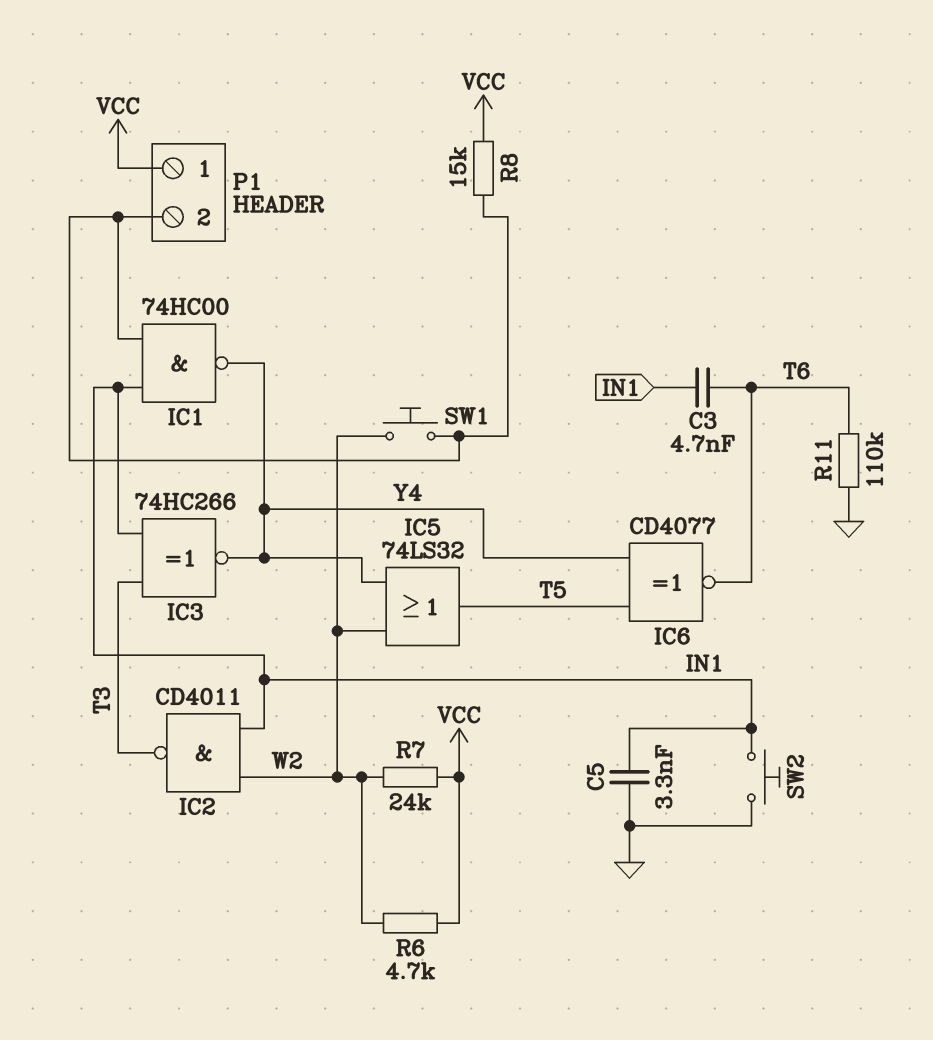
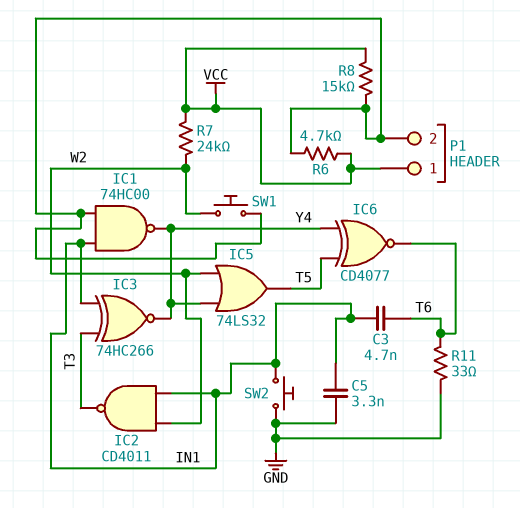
R6: 4.7k (VCC, W2) -> 4.7k (P1/2, VCC)
R11: 110k (GND, T6) -> 33 (GND, T6)

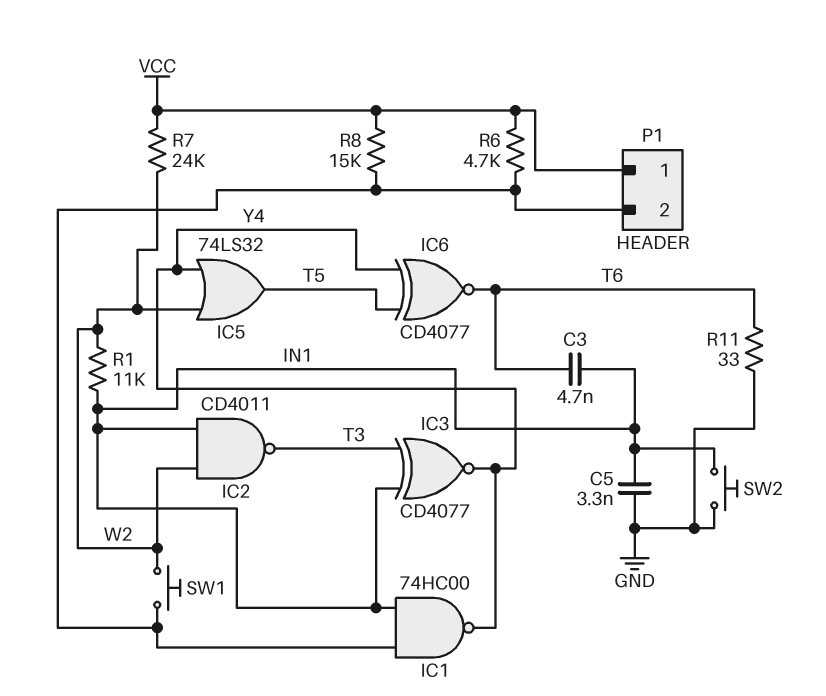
IC3: XNOR 74HC266 (in IN1, in T3, out Y4) -> XNOR CD4077 (in IN1, in T3, out Y4)
R1: none -> 11k (IN1, W2)

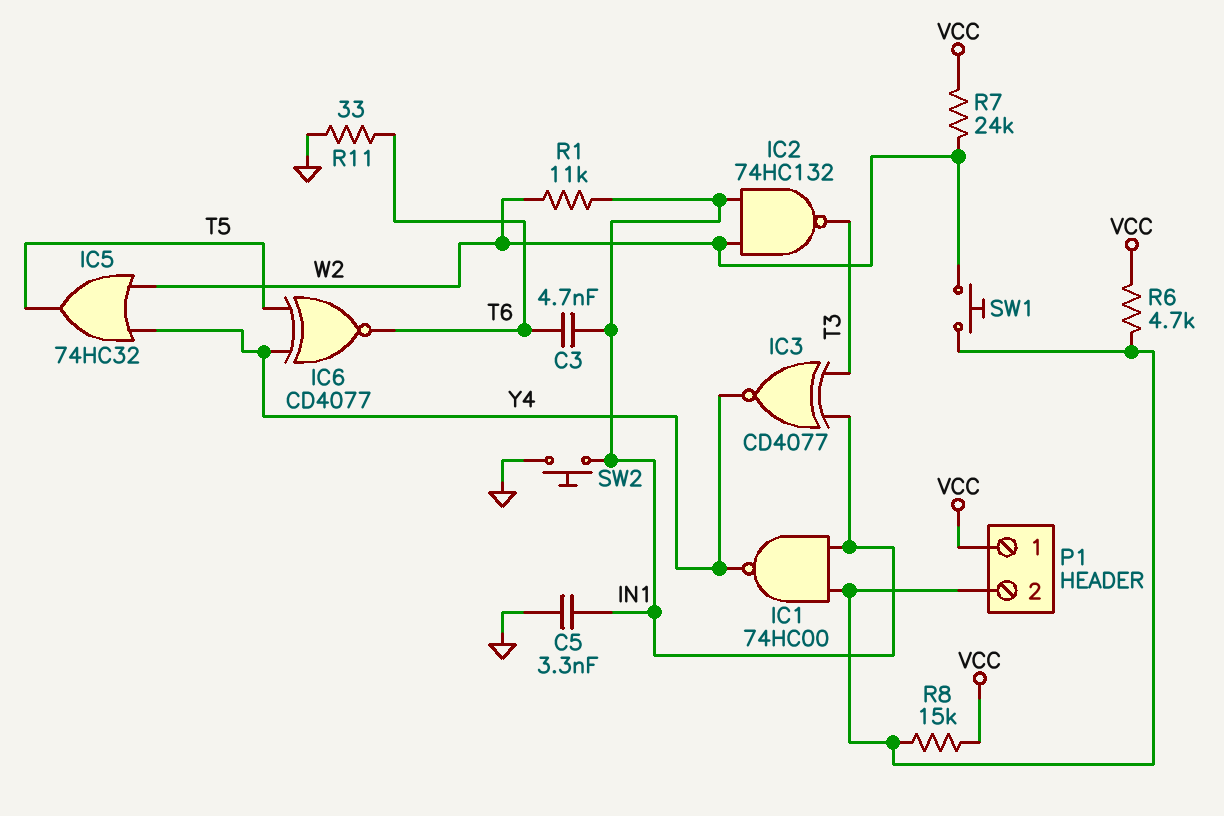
IC2: NAND CD4011 (in IN1, in W2, out T3) -> NAND 74HC132 (in IN1, in W2, out T3)
IC5: OR 74LS32 (in W2, in Y4, out T5) -> OR 74HC32 (in W2, in Y4, out T5)

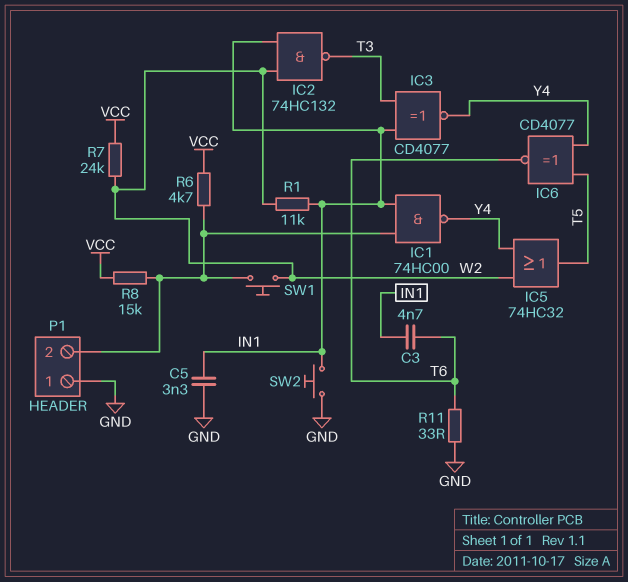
P1 pin 1: VCC -> GND

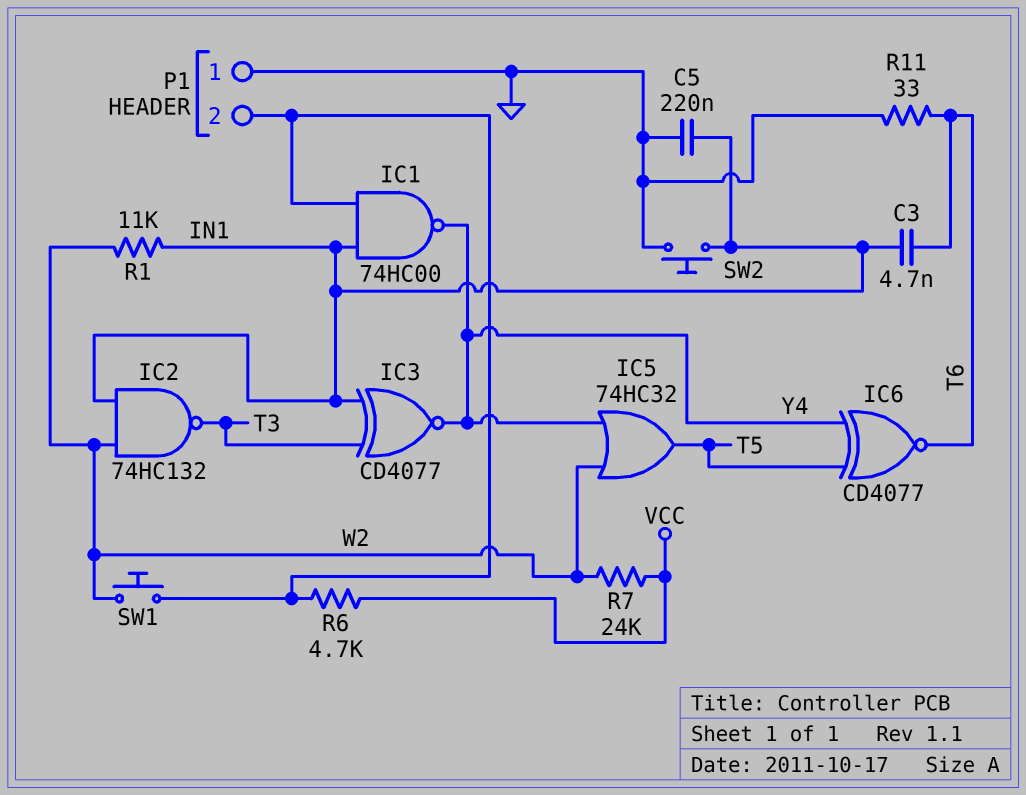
C5: 3.3nF (GND, IN1) -> 220nF (GND, IN1)
R8: 15k (P1/2, VCC) -> none

